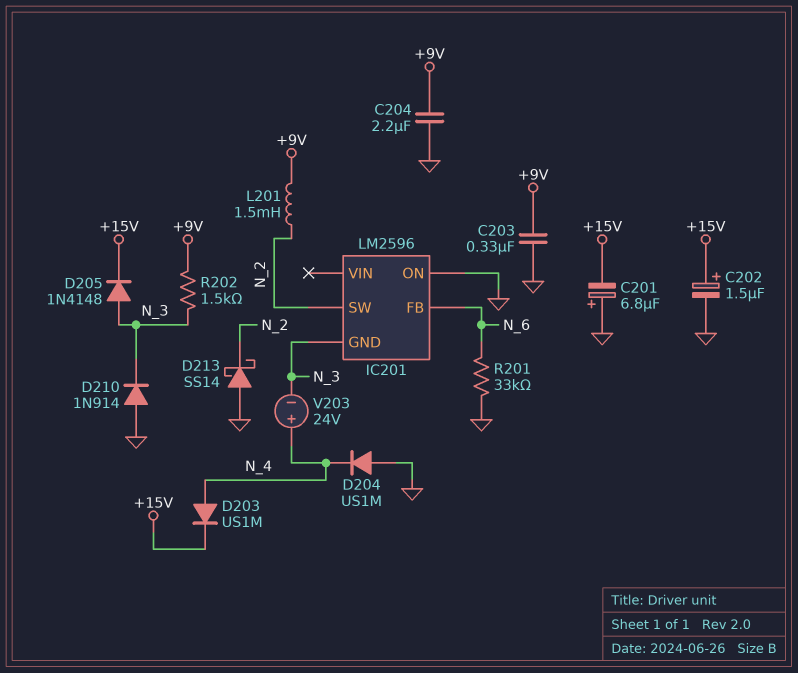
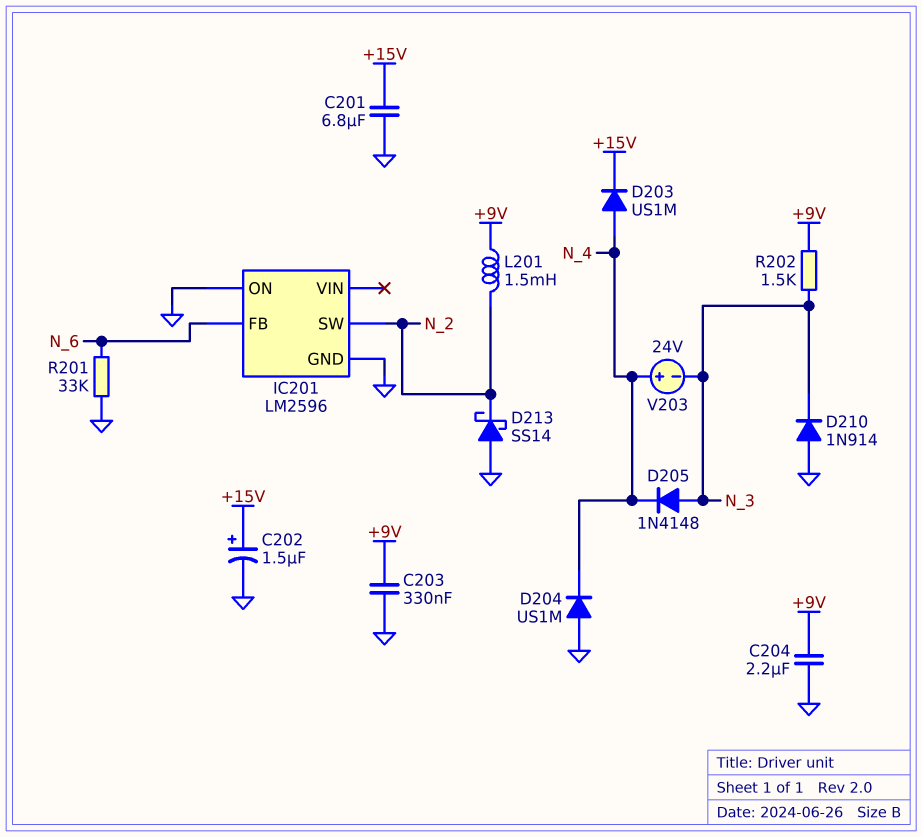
C201: 6.8uF (plus GND, minus +15V) -> 6.8uF (+15V, GND)
D205: diode 1N4148 (A N_3, K +15V) -> diode 1N4148 (A N_3, K N_4)
IC201 pin GND: N_3 -> GND

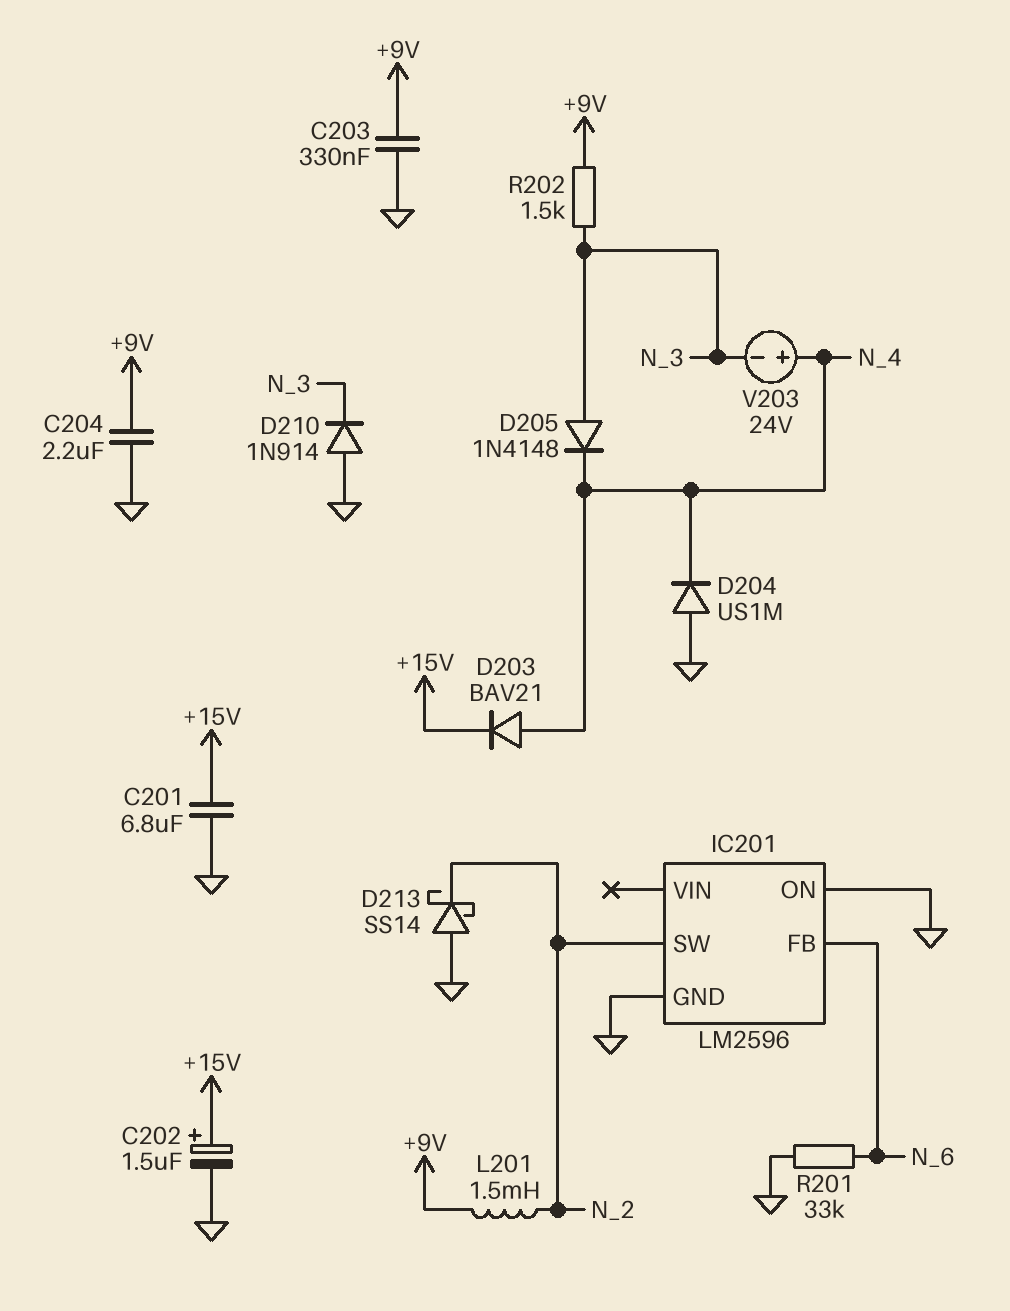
D203: diode US1M (A N_4, K +15V) -> diode BAV21 (A N_4, K +15V)

